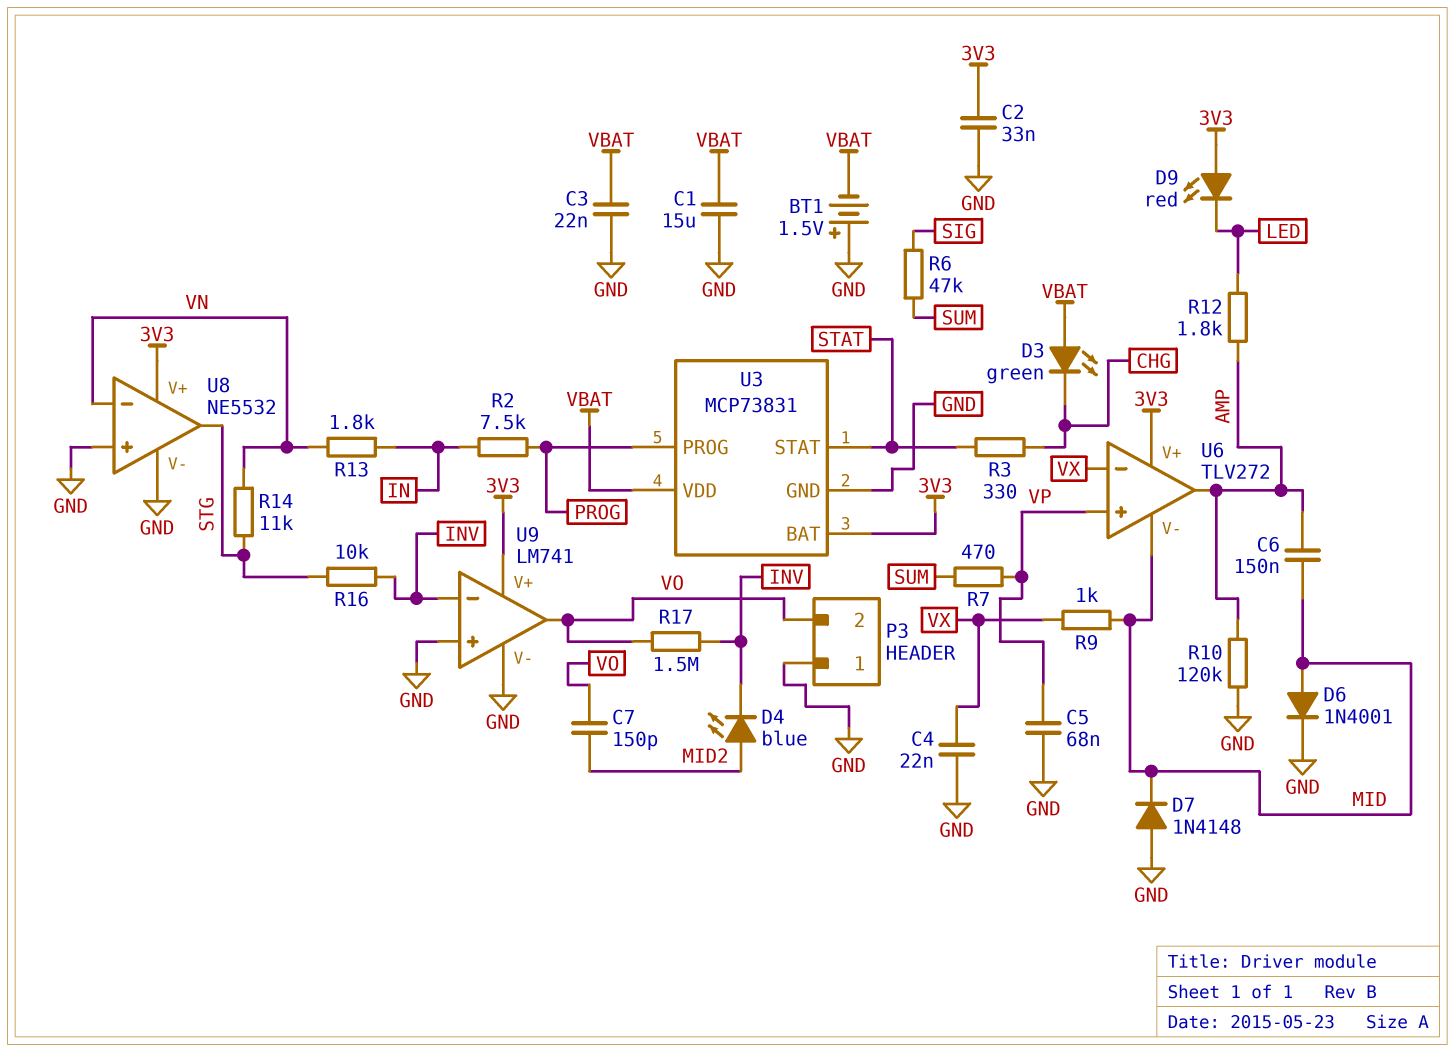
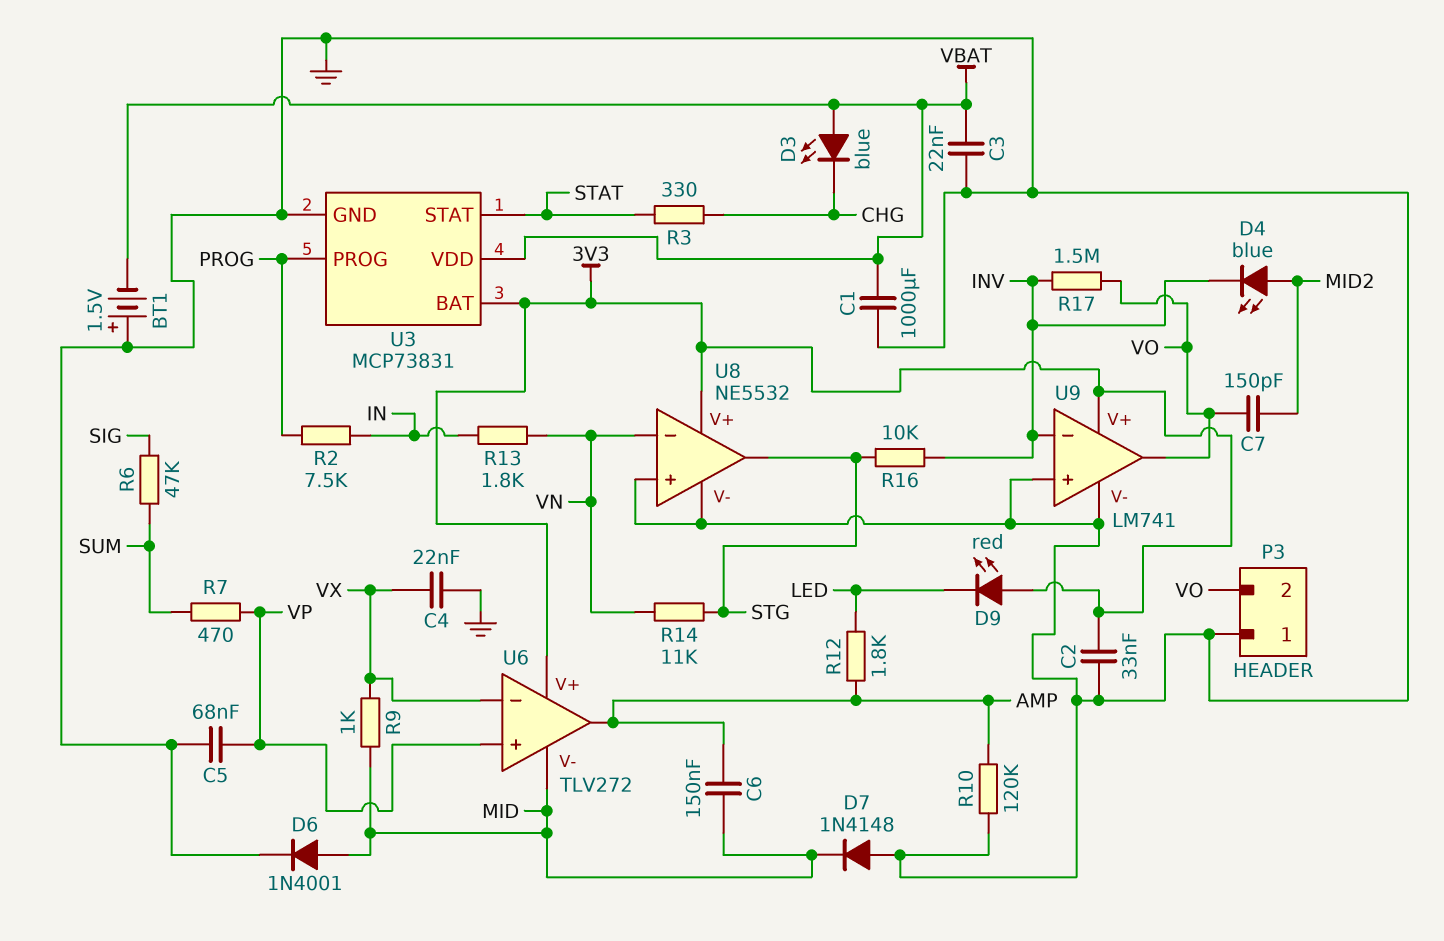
C1: 15uF (GND, VBAT) -> 1000uF (GND, VBAT)
D3: LED green (A VBAT, K CHG) -> LED blue (A VBAT, K CHG)

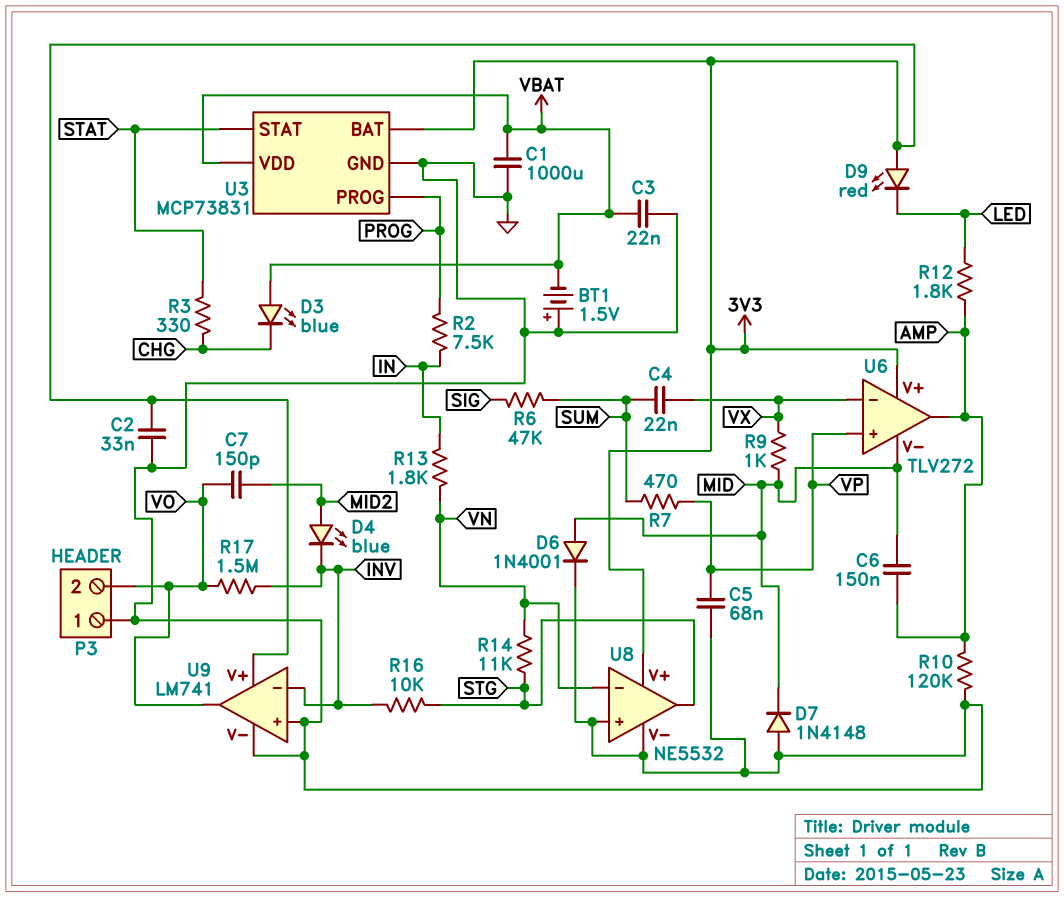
C4: 22nF (GND, VX) -> 22nF (SUM, VX)

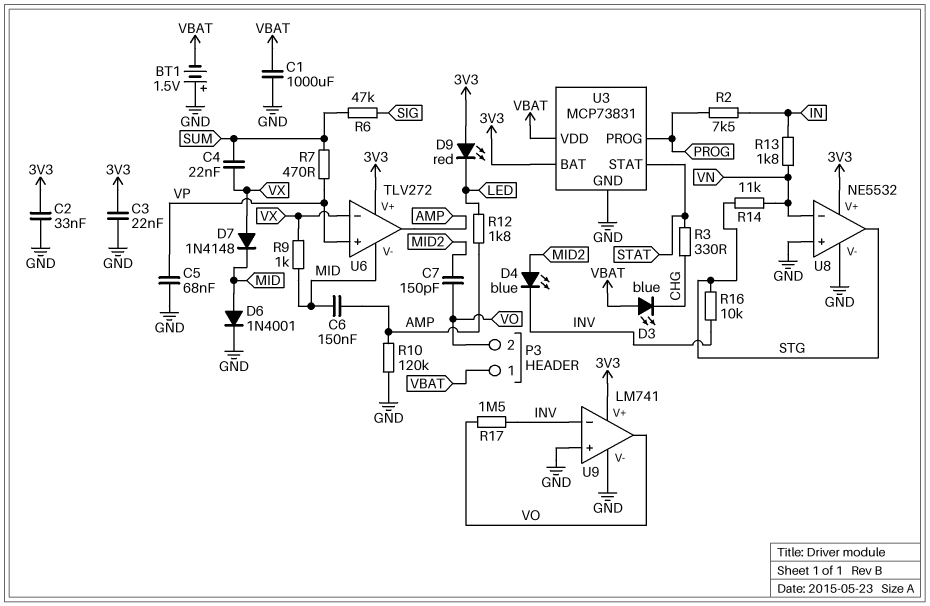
C3: 22nF (GND, VBAT) -> 22nF (3V3, GND)
D7: diode 1N4148 (A GND, K MID) -> diode 1N4148 (A VX, K MID)
P3 pin 1: GND -> VBAT

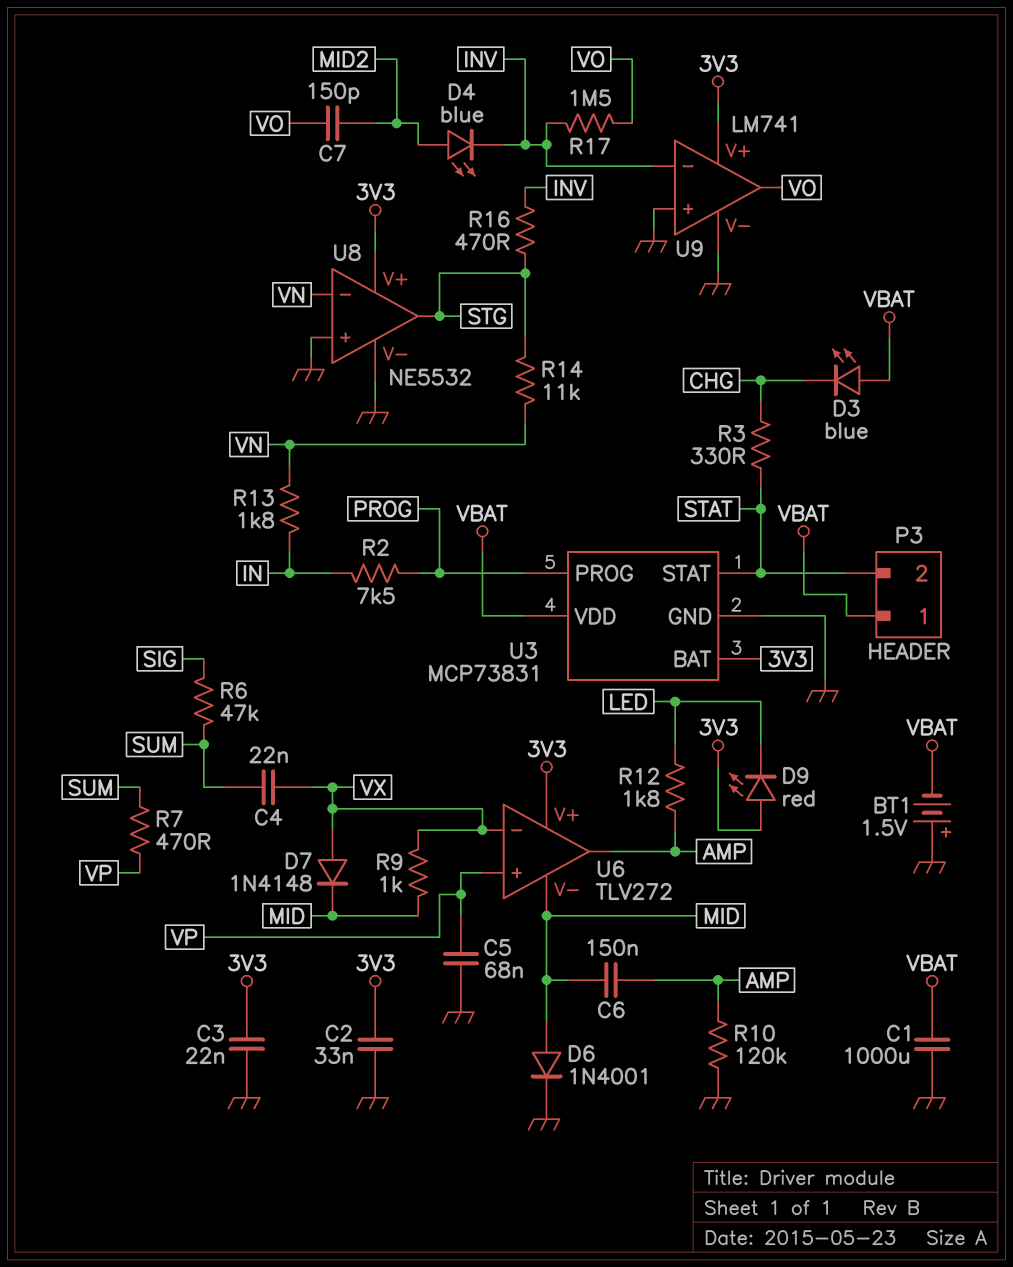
P3 pin 2: VO -> STAT
R16: 10k (INV, STG) -> 470 (INV, STG)

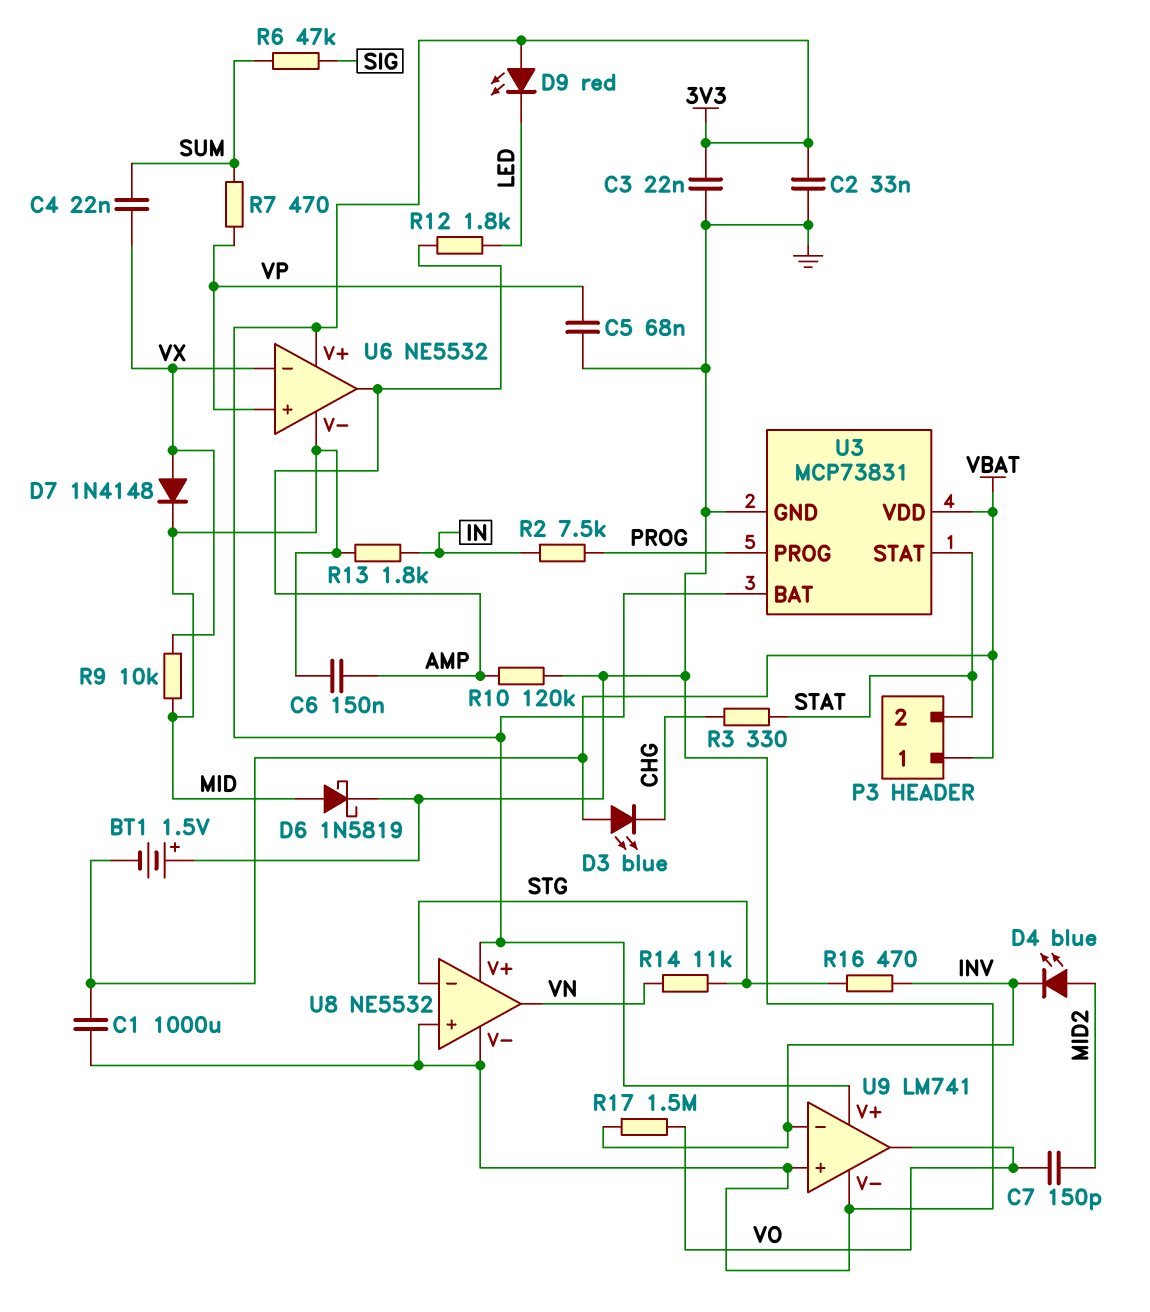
D6: diode 1N4001 (A MID, K GND) -> schottky 1N5819 (A MID, K GND)
R9: 1k (MID, VX) -> 10k (MID, VX)
R13: 1.8k (IN, VN) -> 1.8k (IN, MID)
U6: TLV272 -> NE5532
U8 pin in-: VN -> STG
U8 pin out: STG -> VN

